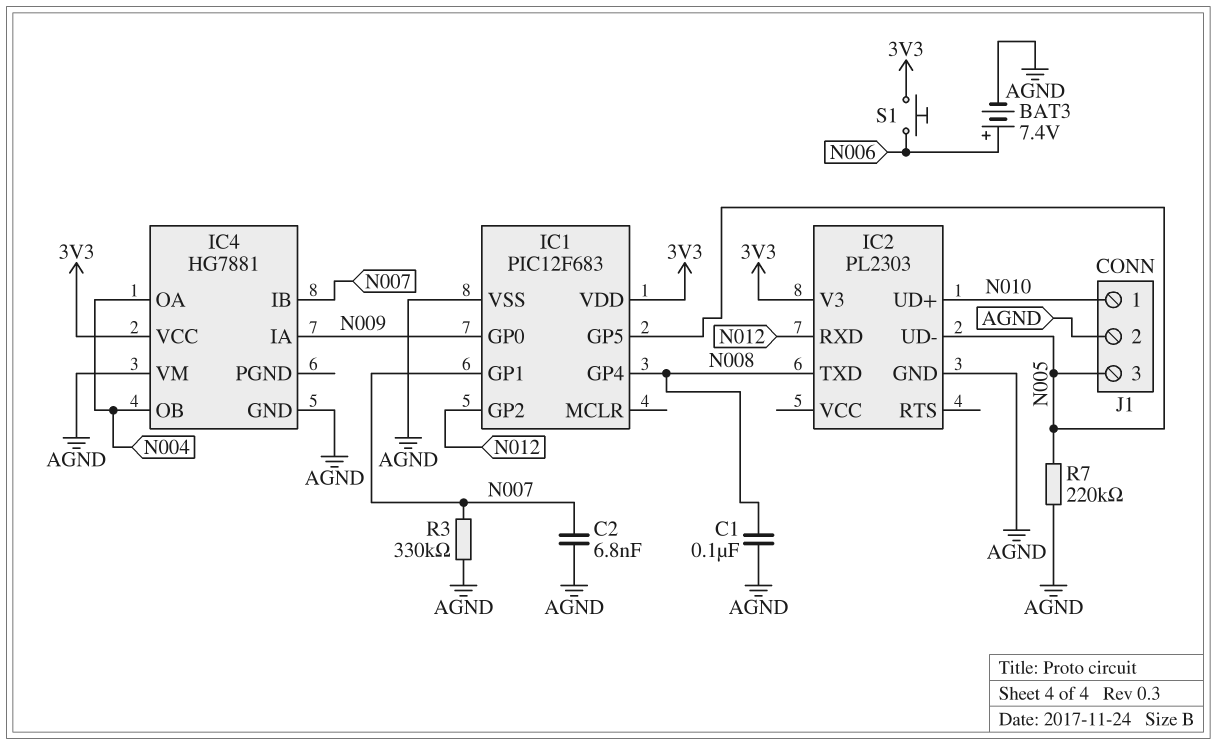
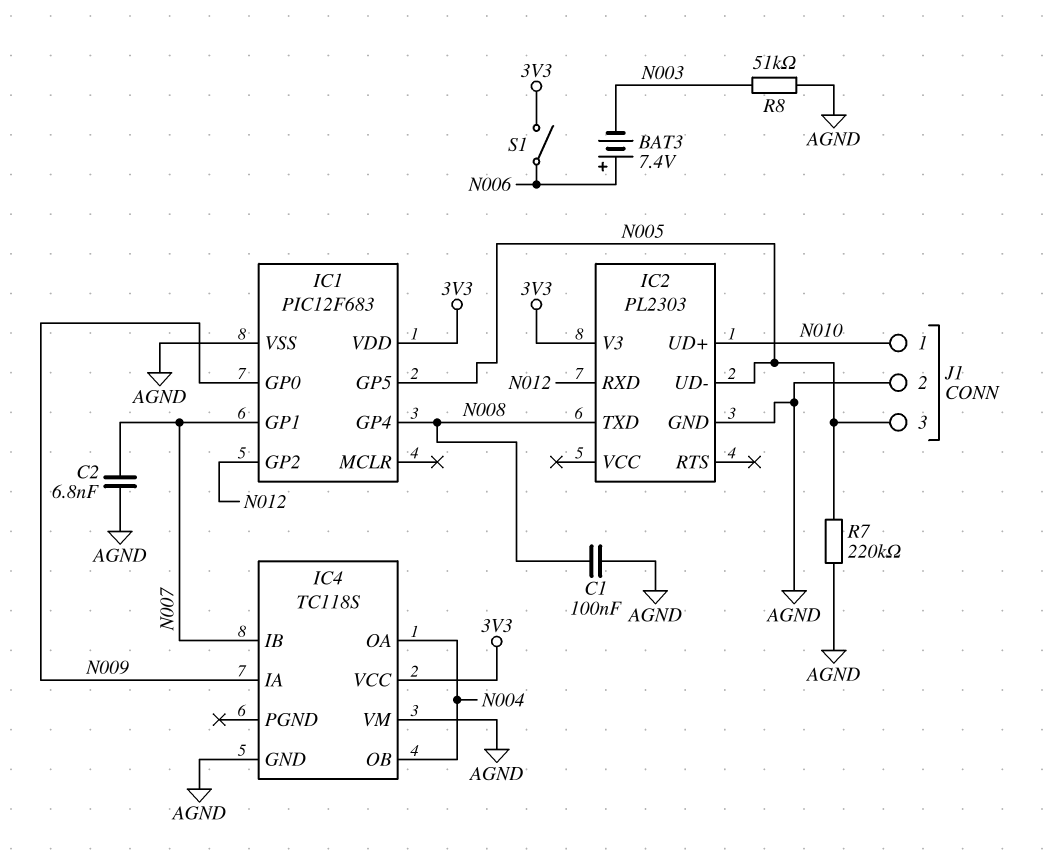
BAT3: 7.4V (plus N006, minus AGND) -> 7.4V (plus N006, minus N003)
IC4: HG7881 -> TC118S
R3: 330k (AGND, N007) -> none
R8: none -> 51k (AGND, N003)
S1: button (3V3, N006) -> switch (3V3, N006)

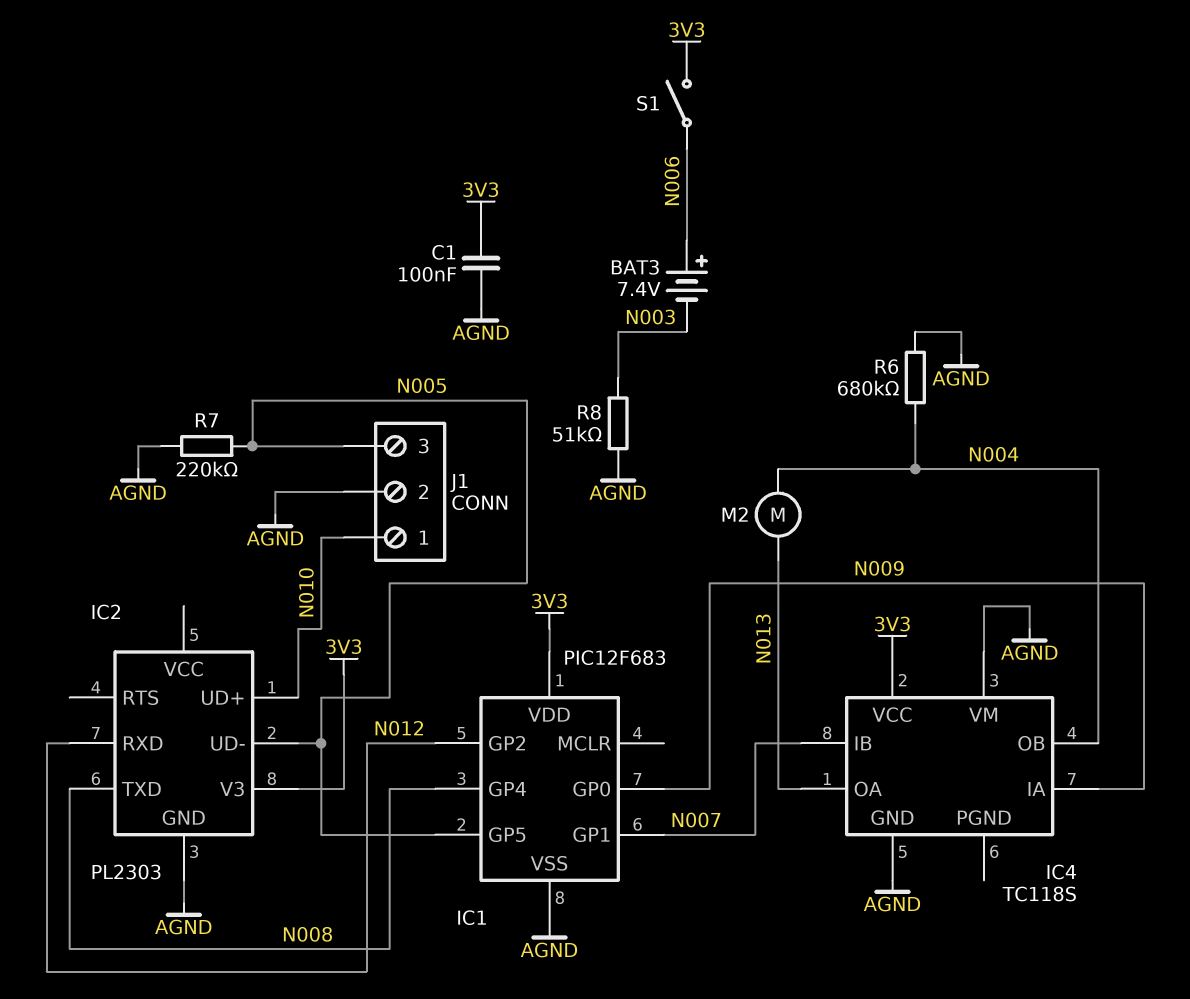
C1: 100nF (AGND, N008) -> 100nF (3V3, AGND)
C2: 6.8nF (AGND, N007) -> none
IC4 pin OA: N004 -> N013
M2: none -> motor (N004, N013)
R6: none -> 680k (AGND, N004)

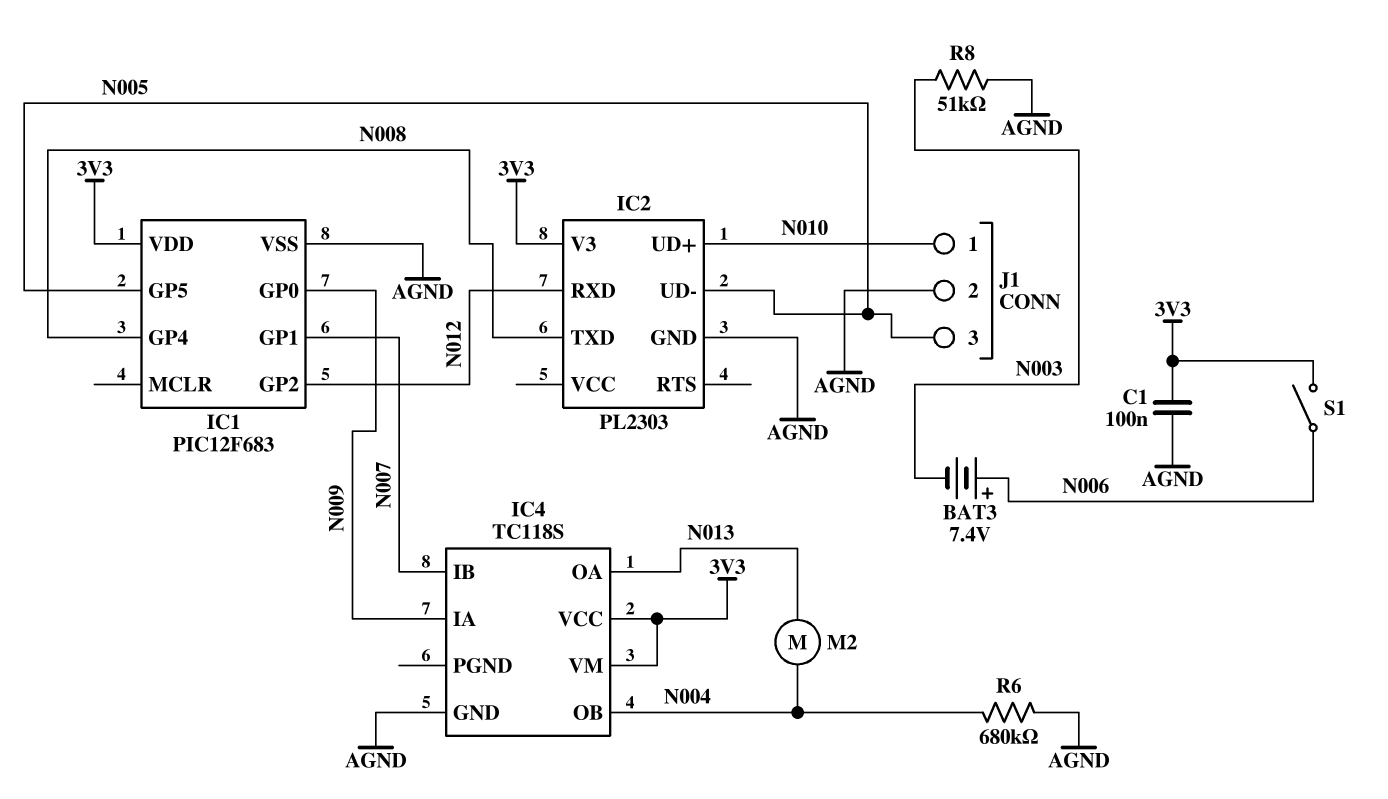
IC4 pin VM: AGND -> 3V3
R7: 220k (AGND, N005) -> none

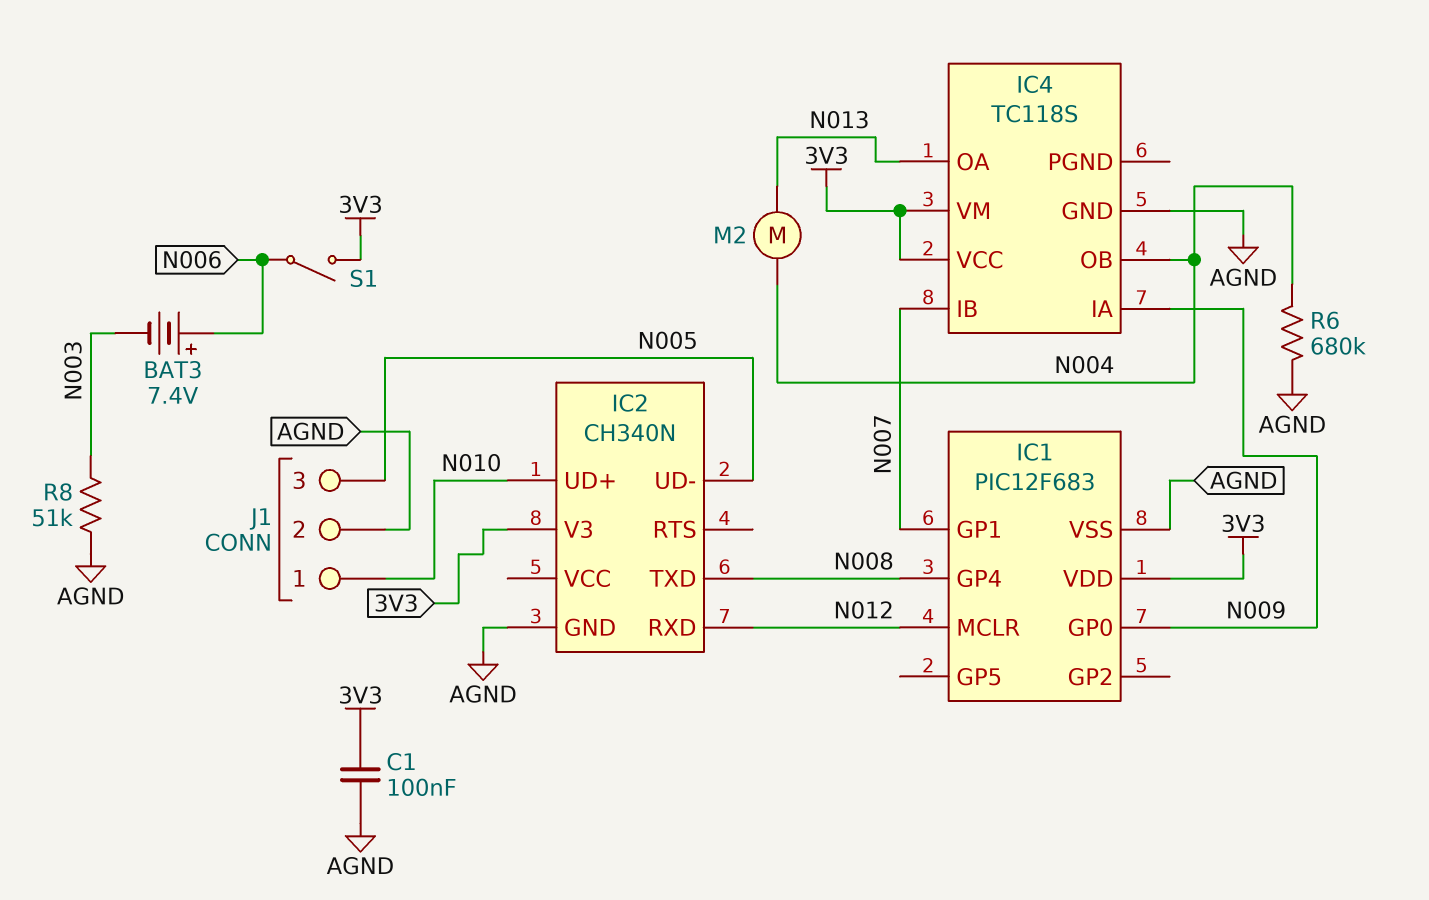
IC1 pin GP2: N012 -> none
IC1 pin GP5: N005 -> none
IC1 pin MCLR: none -> N012
IC2: PL2303 -> CH340N

